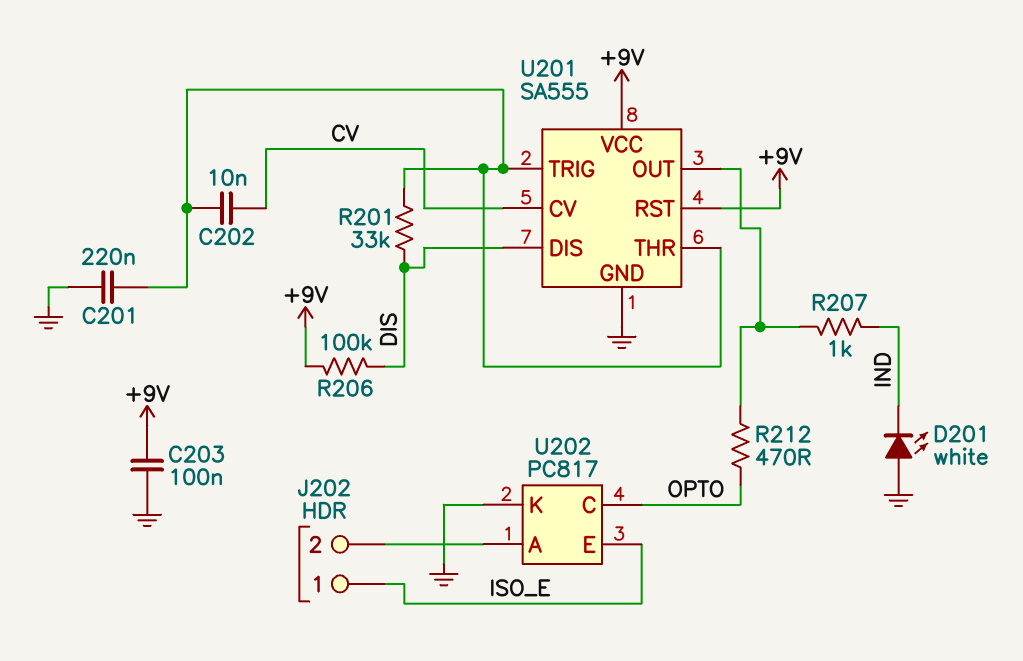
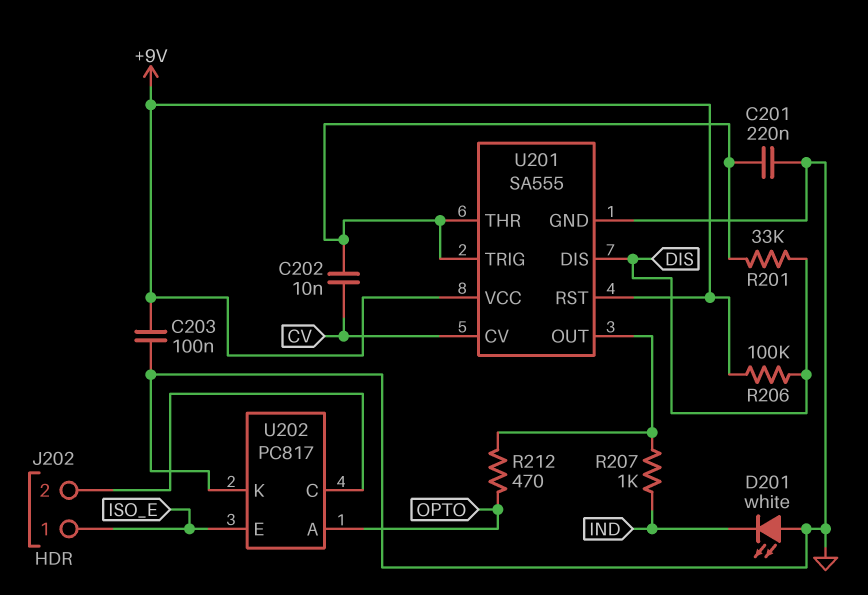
U202 pin A: J202/2 -> OPTO
U202 pin C: OPTO -> J202/2

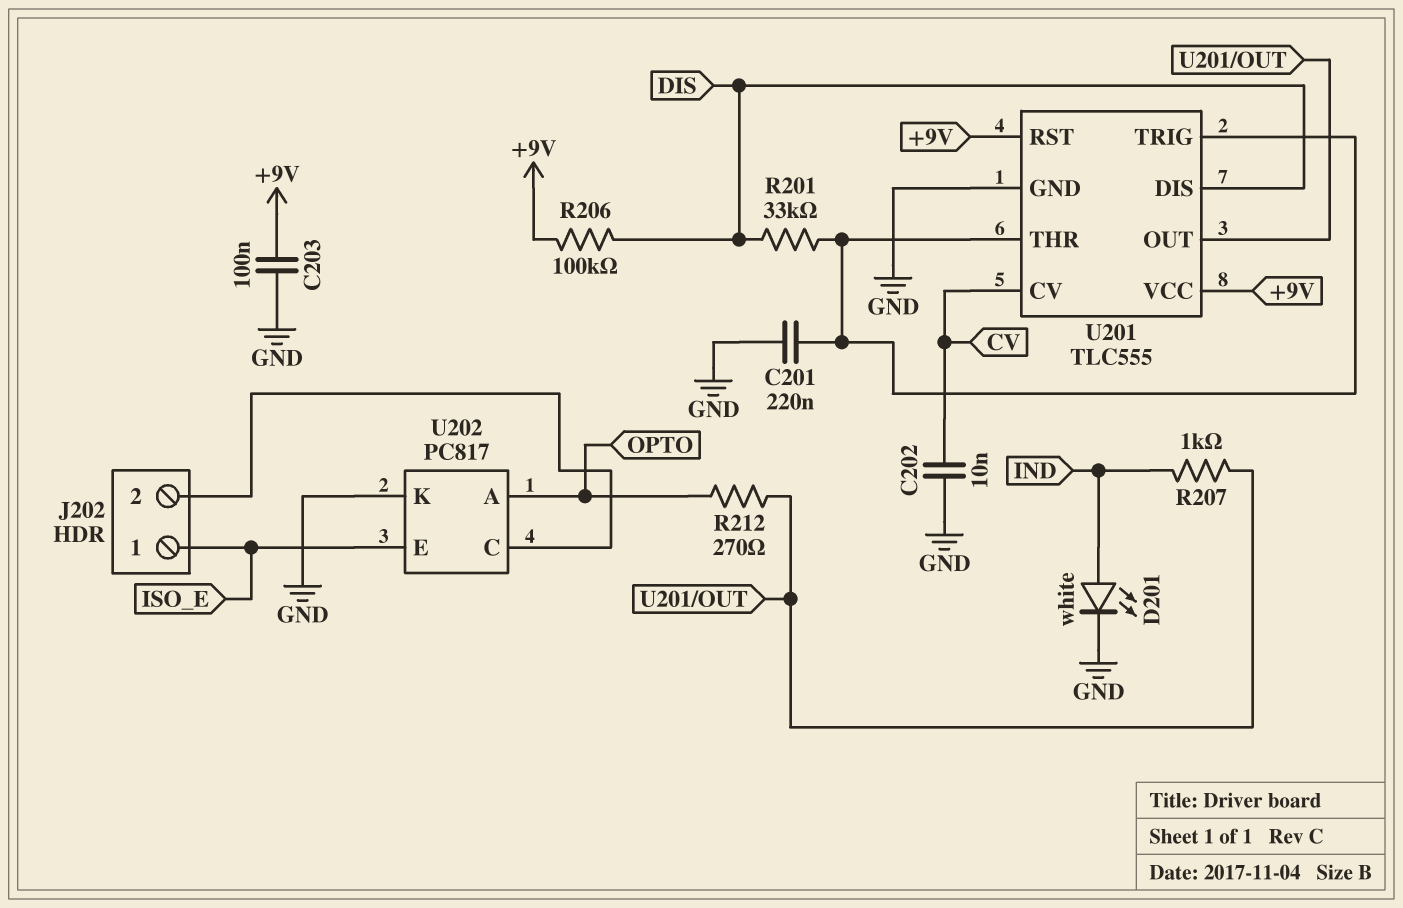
C202: 10nF (CV, U201/THR) -> 10nF (CV, GND)
D201: LED white (A GND, K IND) -> LED white (A IND, K GND)
R212: 470 (OPTO, U201/OUT) -> 270 (OPTO, U201/OUT)
U201: SA555 -> TLC555

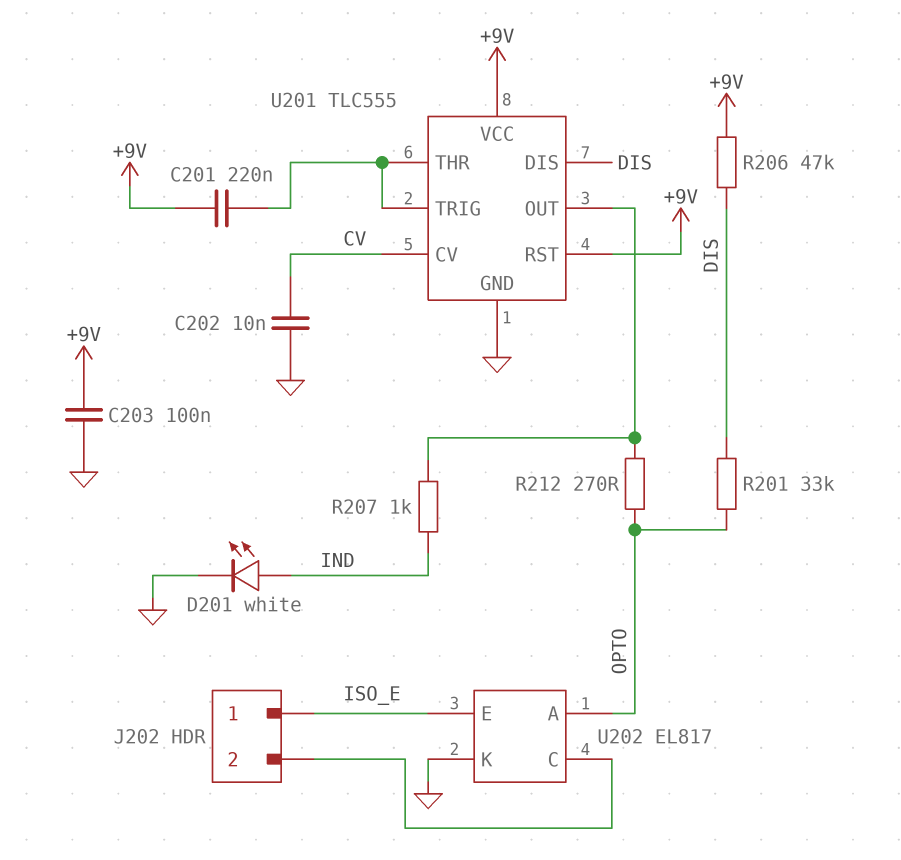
C201: 220nF (GND, U201/THR) -> 220nF (+9V, U201/THR)
R201: 33k (DIS, U201/THR) -> 33k (DIS, OPTO)
R206: 100k (+9V, DIS) -> 47k (+9V, DIS)
U202: PC817 -> EL817

